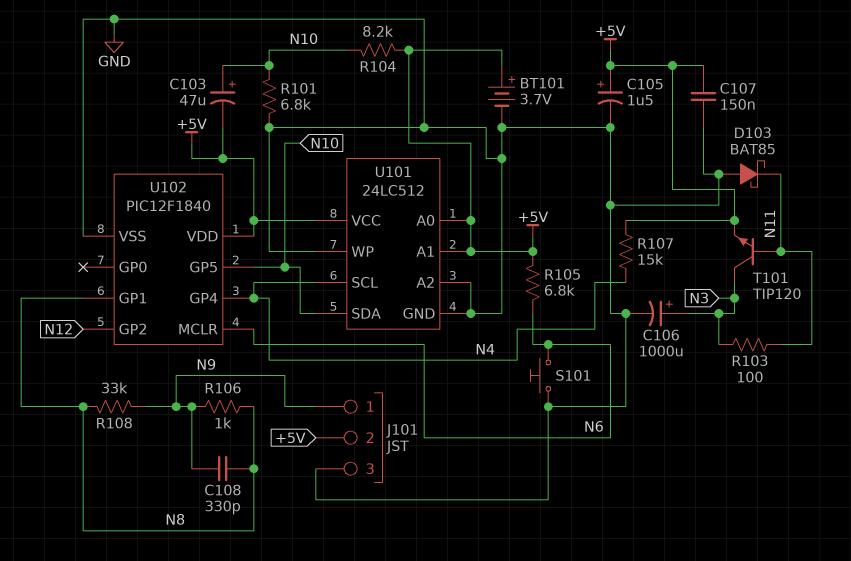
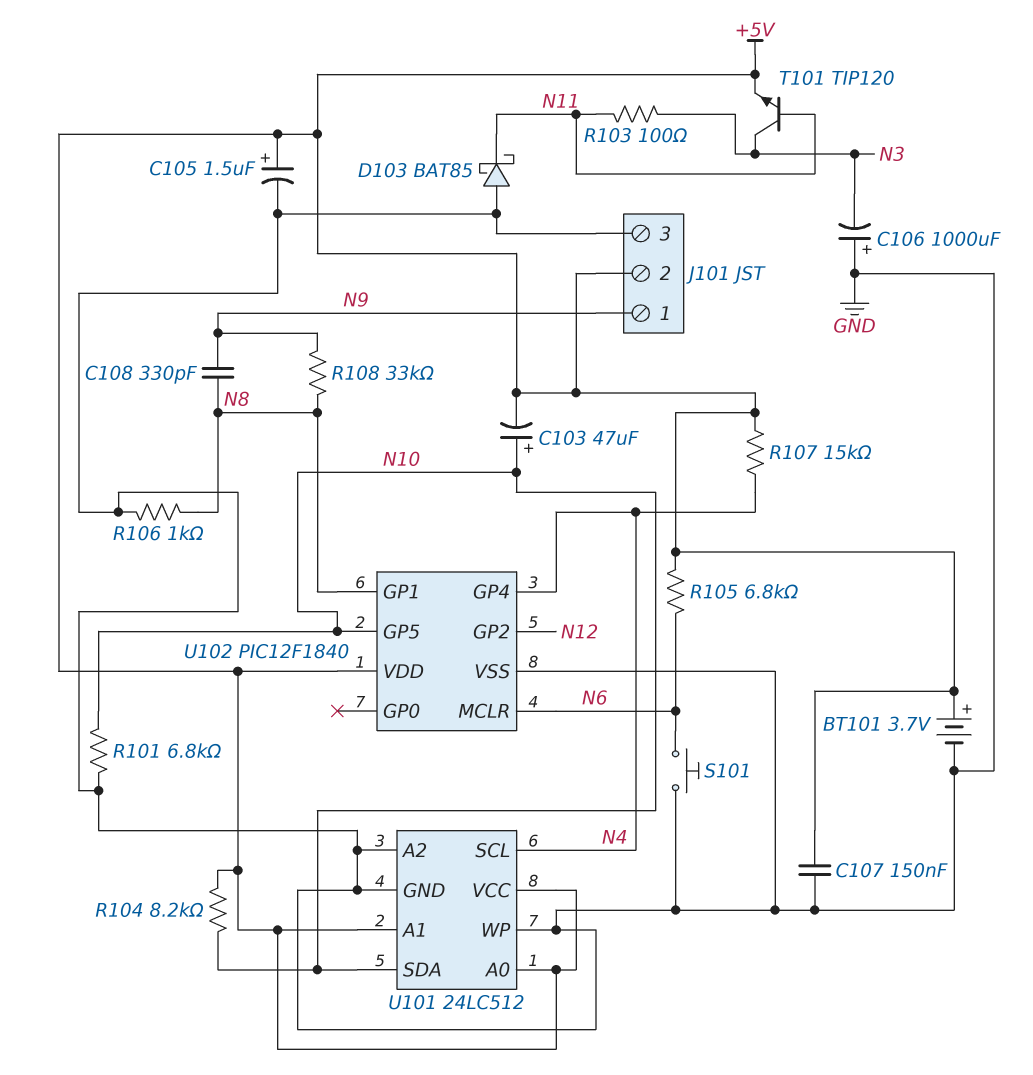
C106: 1000uF (plus N3, minus GND) -> 1000uF (plus GND, minus N3)
R106: 1k (N8, N9) -> 1k (GND, N8)

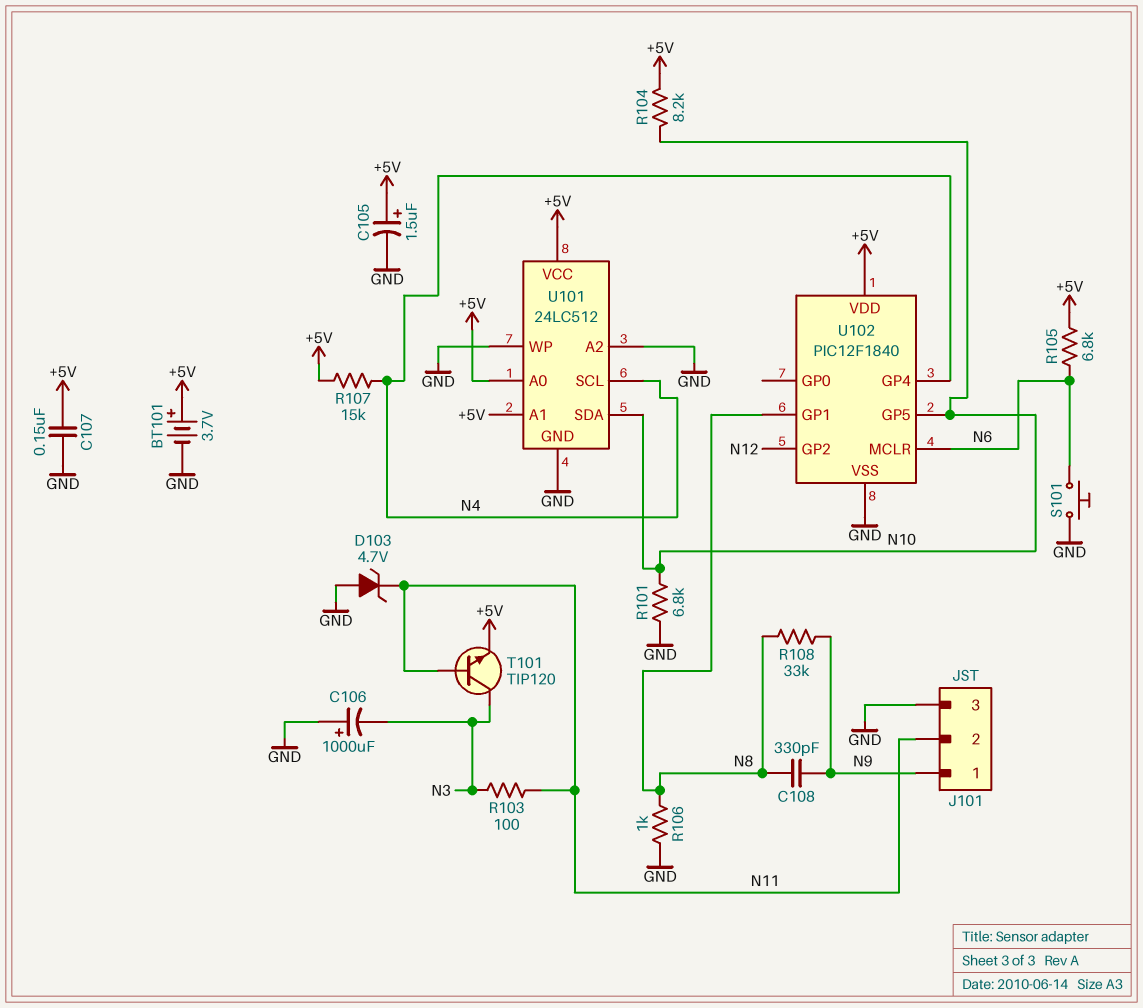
C103: 47uF (plus N10, minus +5V) -> none
D103: schottky BAT85 (A GND, K N11) -> zener 4.7V (A GND, K N11)
J101 pin 2: +5V -> N11

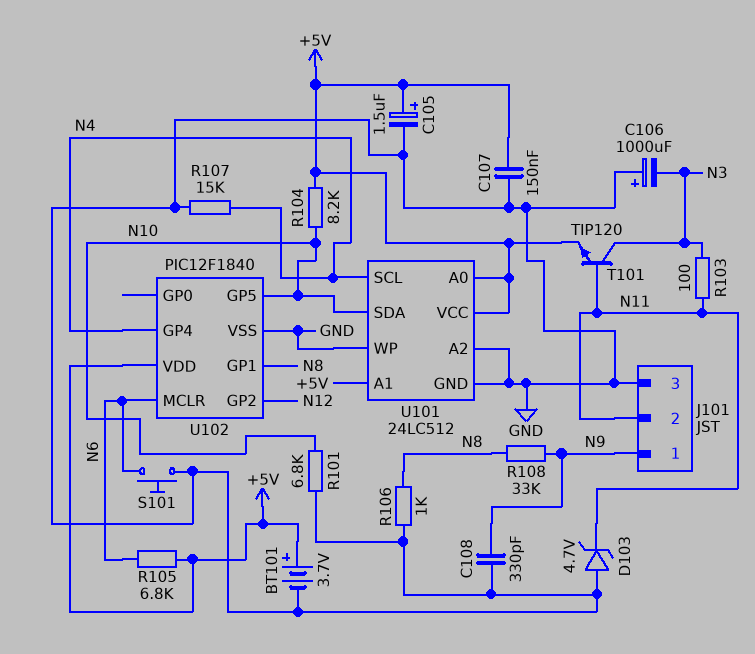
C108: 330pF (N8, N9) -> 330pF (GND, N9)
R107: 15k (+5V, N4) -> 15k (GND, N4)

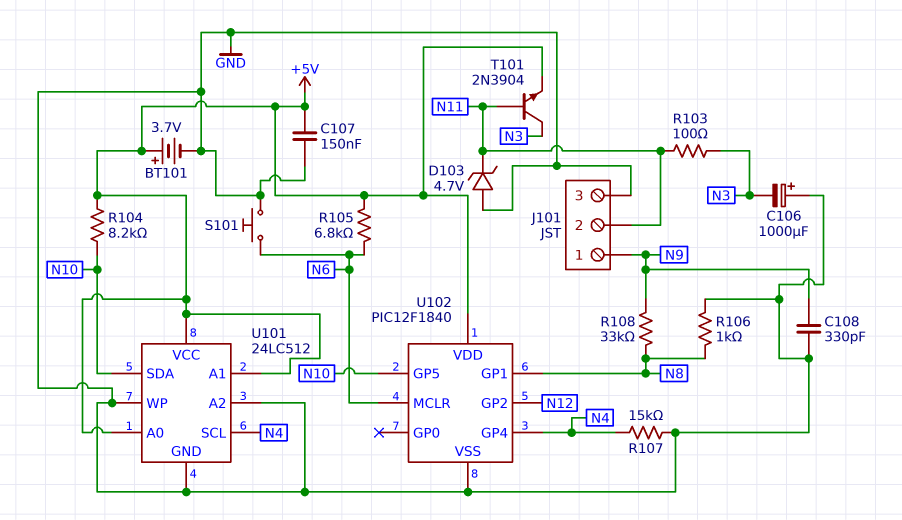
C105: 1.5uF (plus +5V, minus GND) -> none
R101: 6.8k (GND, N10) -> none
T101: NPN TIP120 (B N11, C N3, E +5V) -> NPN 2N3904 (B N11, C N3, E +5V)

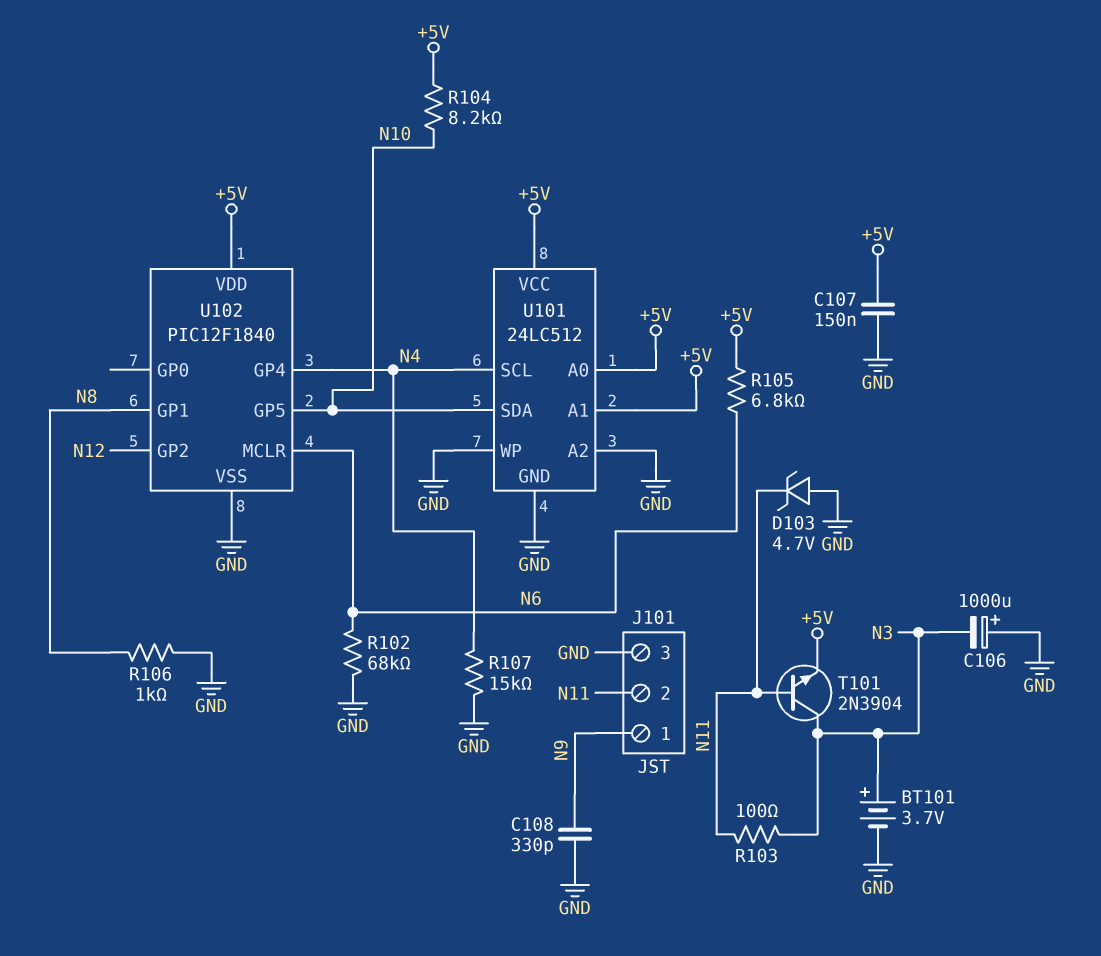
BT101: 3.7V (plus +5V, minus GND) -> 3.7V (plus N3, minus GND)
R102: none -> 68k (GND, N6)
R108: 33k (N8, N9) -> none
S101: button (GND, N6) -> none

